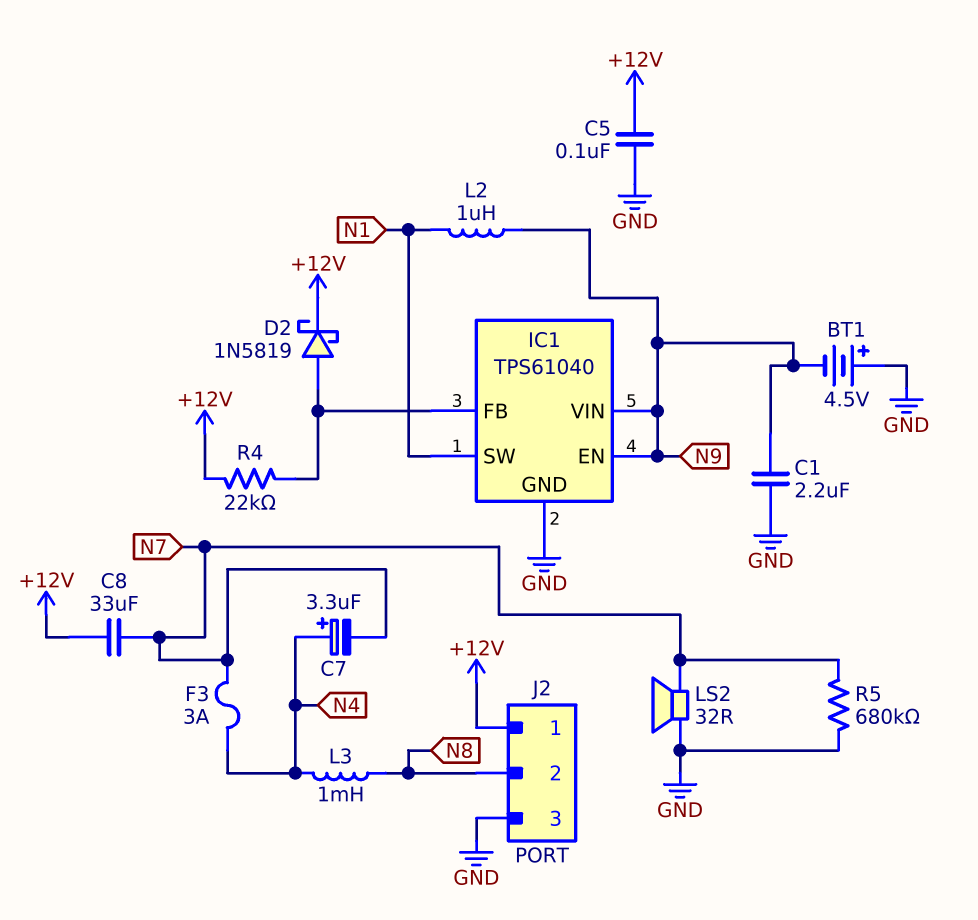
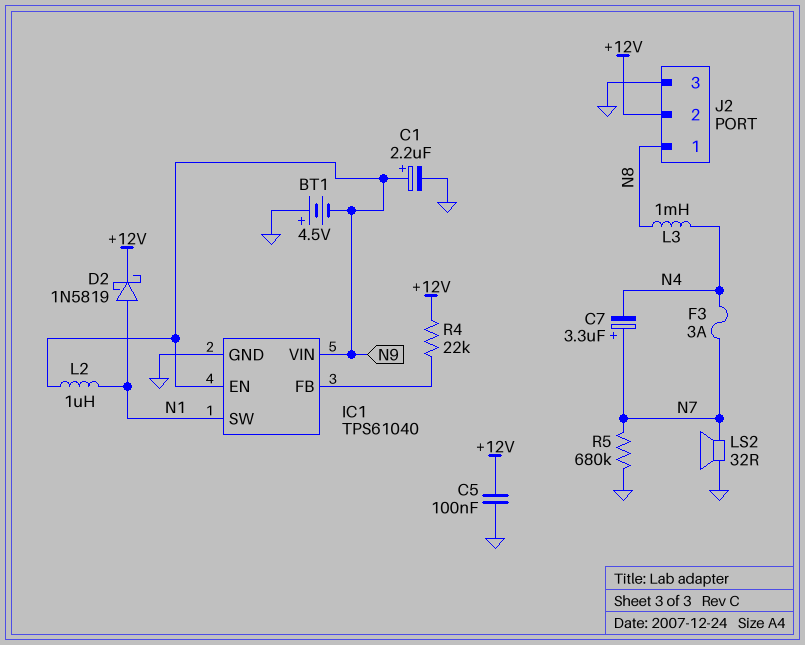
C1: 2.2uF (GND, N9) -> 2.2uF (plus N9, minus GND)
C7: 3.3uF (plus N4, minus N7) -> 3.3uF (plus N7, minus N4)
C8: 33uF (+12V, N7) -> none
D2: schottky 1N5819 (A IC1/FB, K +12V) -> schottky 1N5819 (A N1, K +12V)
J2 pin 1: +12V -> N8
J2 pin 2: N8 -> +12V

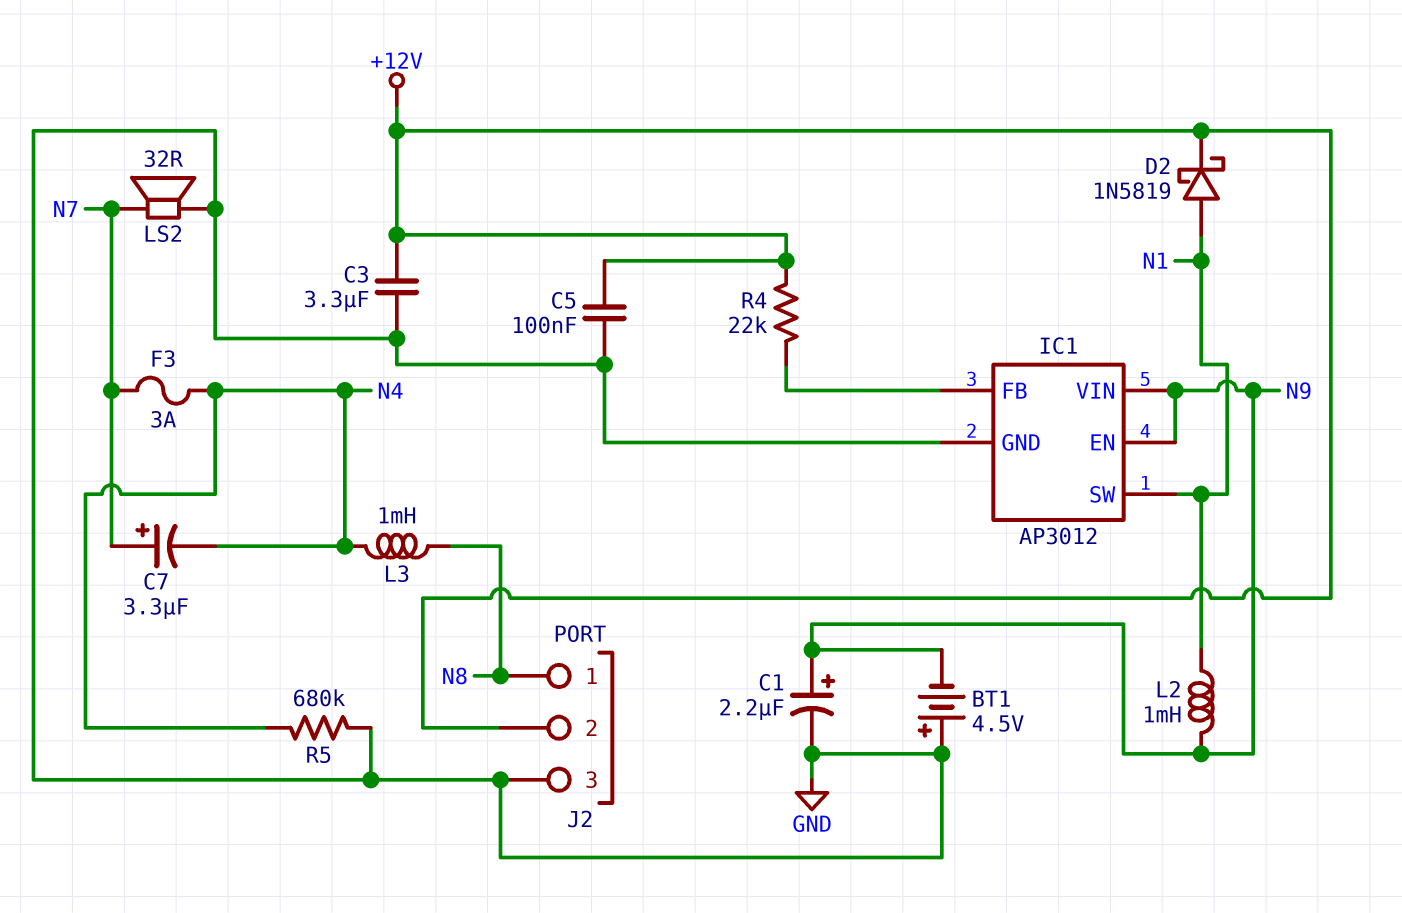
C3: none -> 3.3uF (+12V, GND)
IC1: TPS61040 -> AP3012
L2: 1uH (N1, N9) -> 1mH (N1, N9)
R5: 680k (GND, N7) -> 680k (GND, N4)

